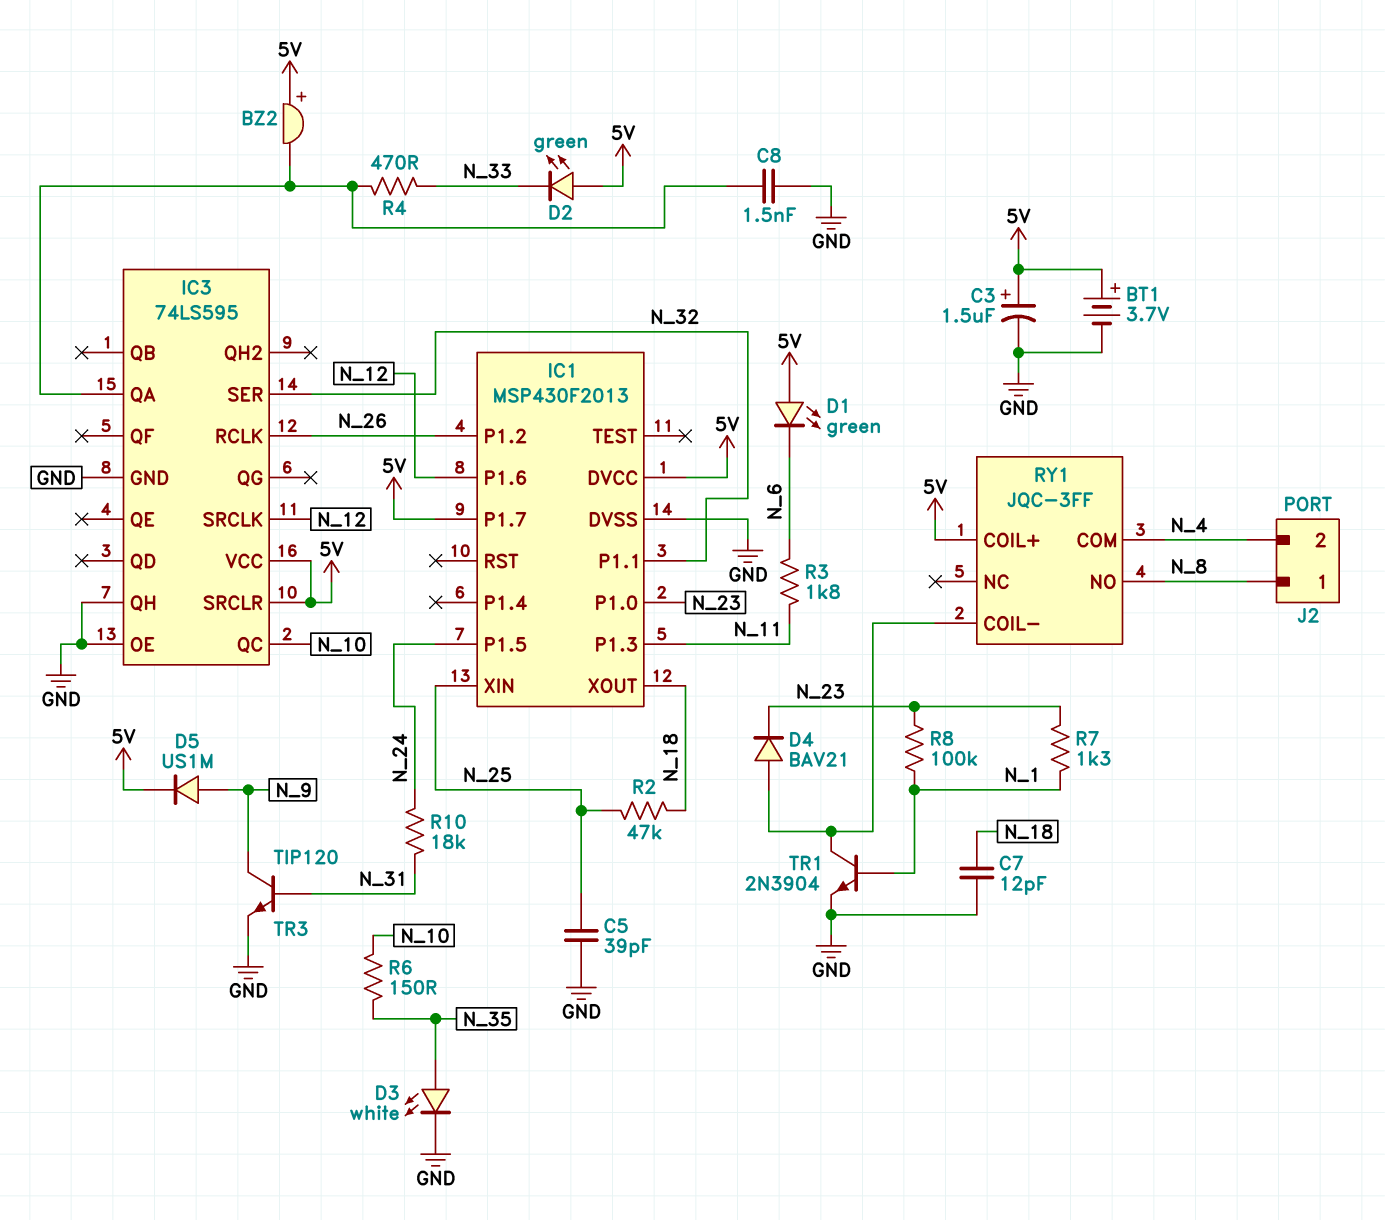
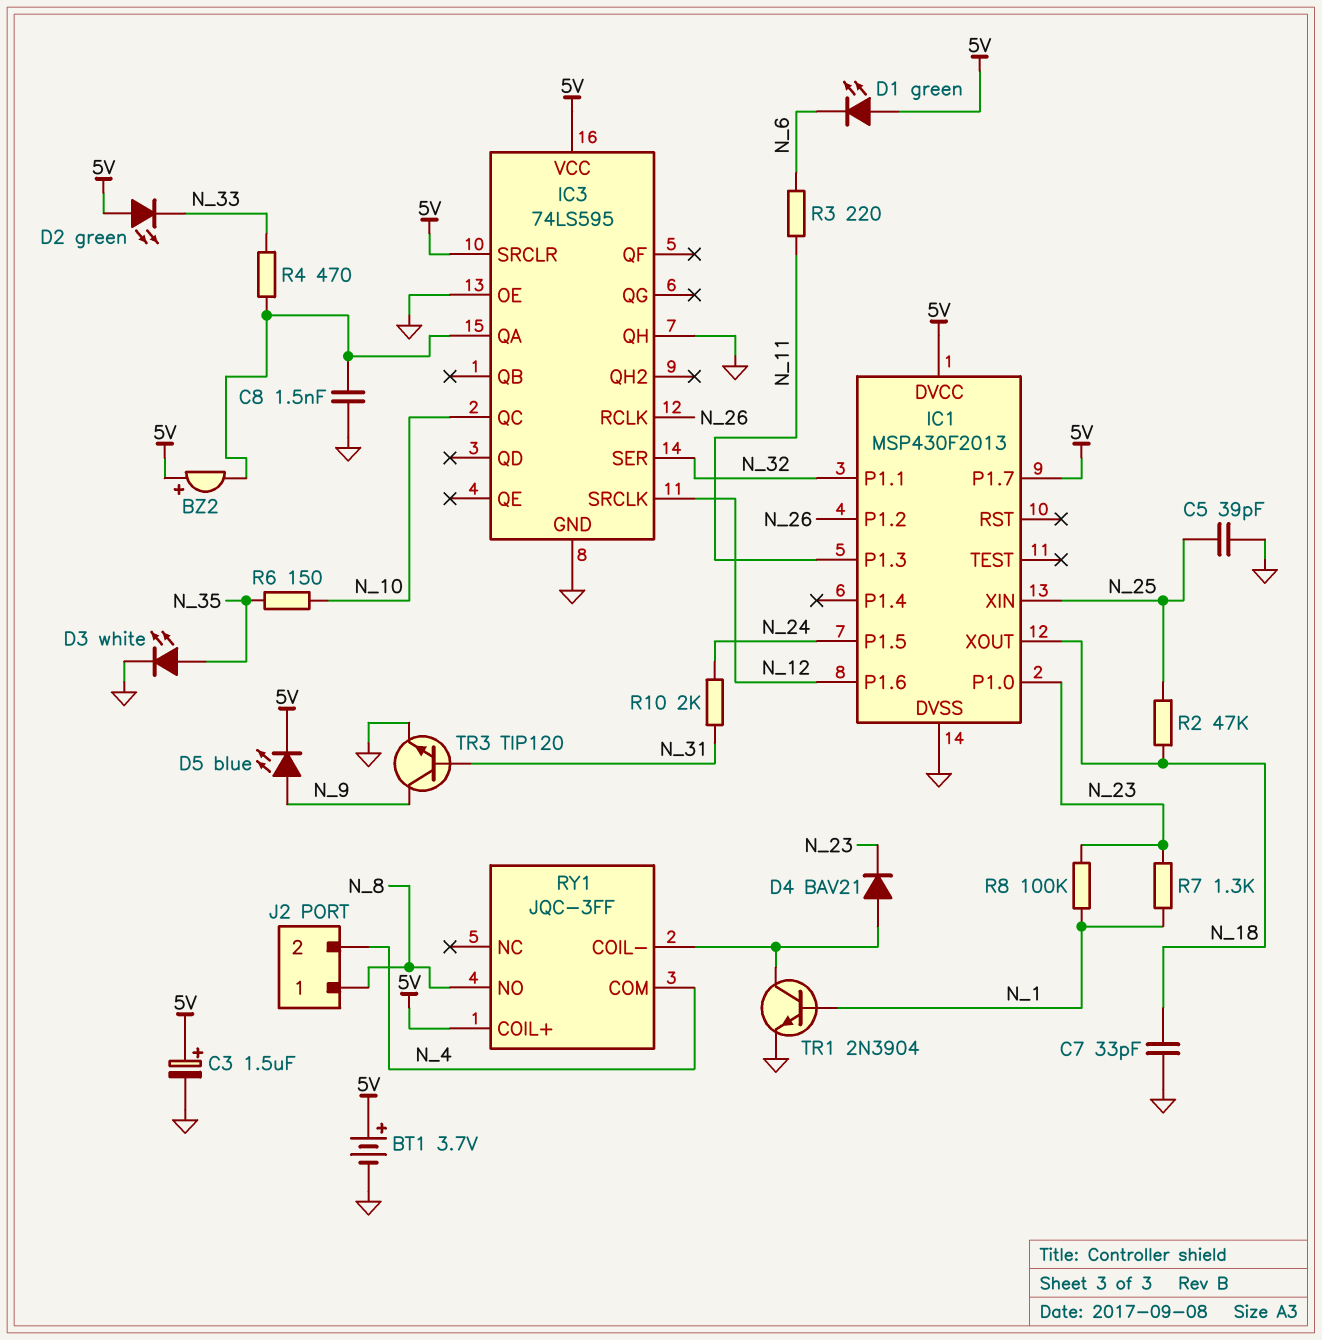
C7: 12pF (GND, N_18) -> 33pF (GND, N_18)
D5: diode US1M (A N_9, K 5V) -> LED blue (A N_9, K 5V)
R3: 1.8k (N_6, N_11) -> 220 (N_6, N_11)
R10: 18k (N_24, N_31) -> 2k (N_24, N_31)

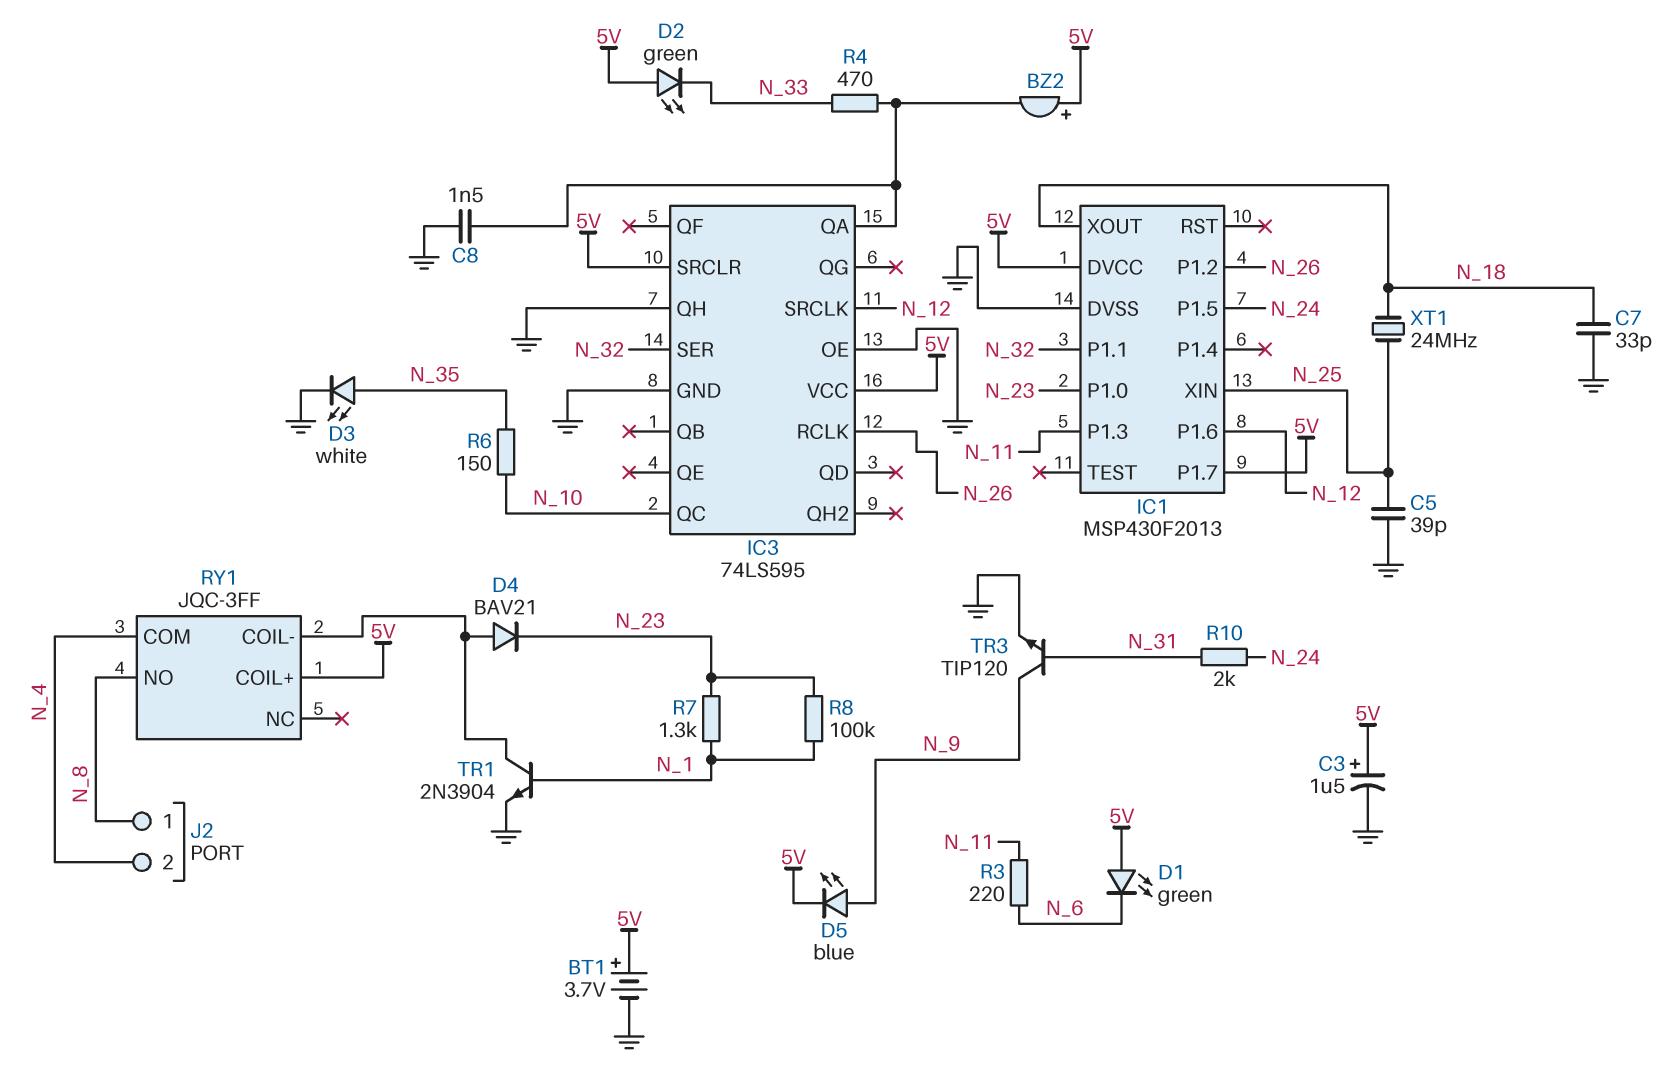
R2: 47k (N_18, N_25) -> none
XT1: none -> 24MHz (N_18, N_25)

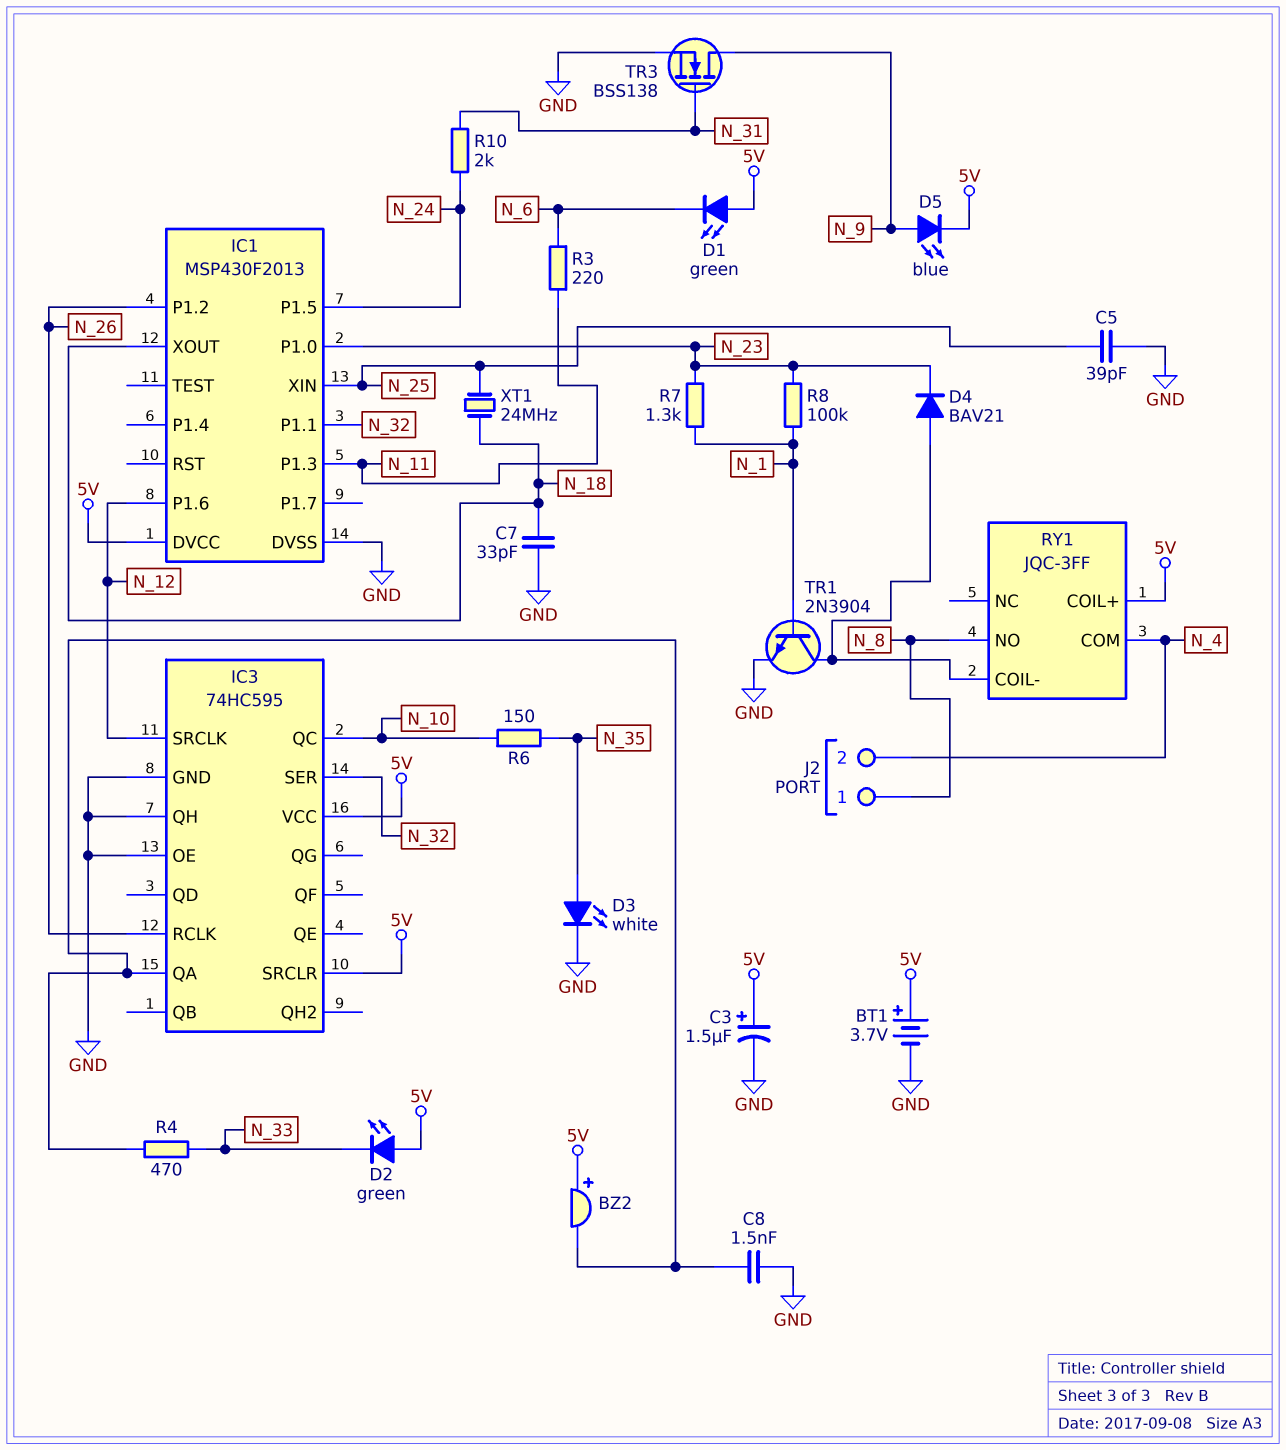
IC1 pin P1.7: 5V -> none
IC3: 74LS595 -> 74HC595
TR3: NPN TIP120 (B N_31, C N_9, E GND) -> NMOS BSS138 (G N_31, D N_9, S GND)

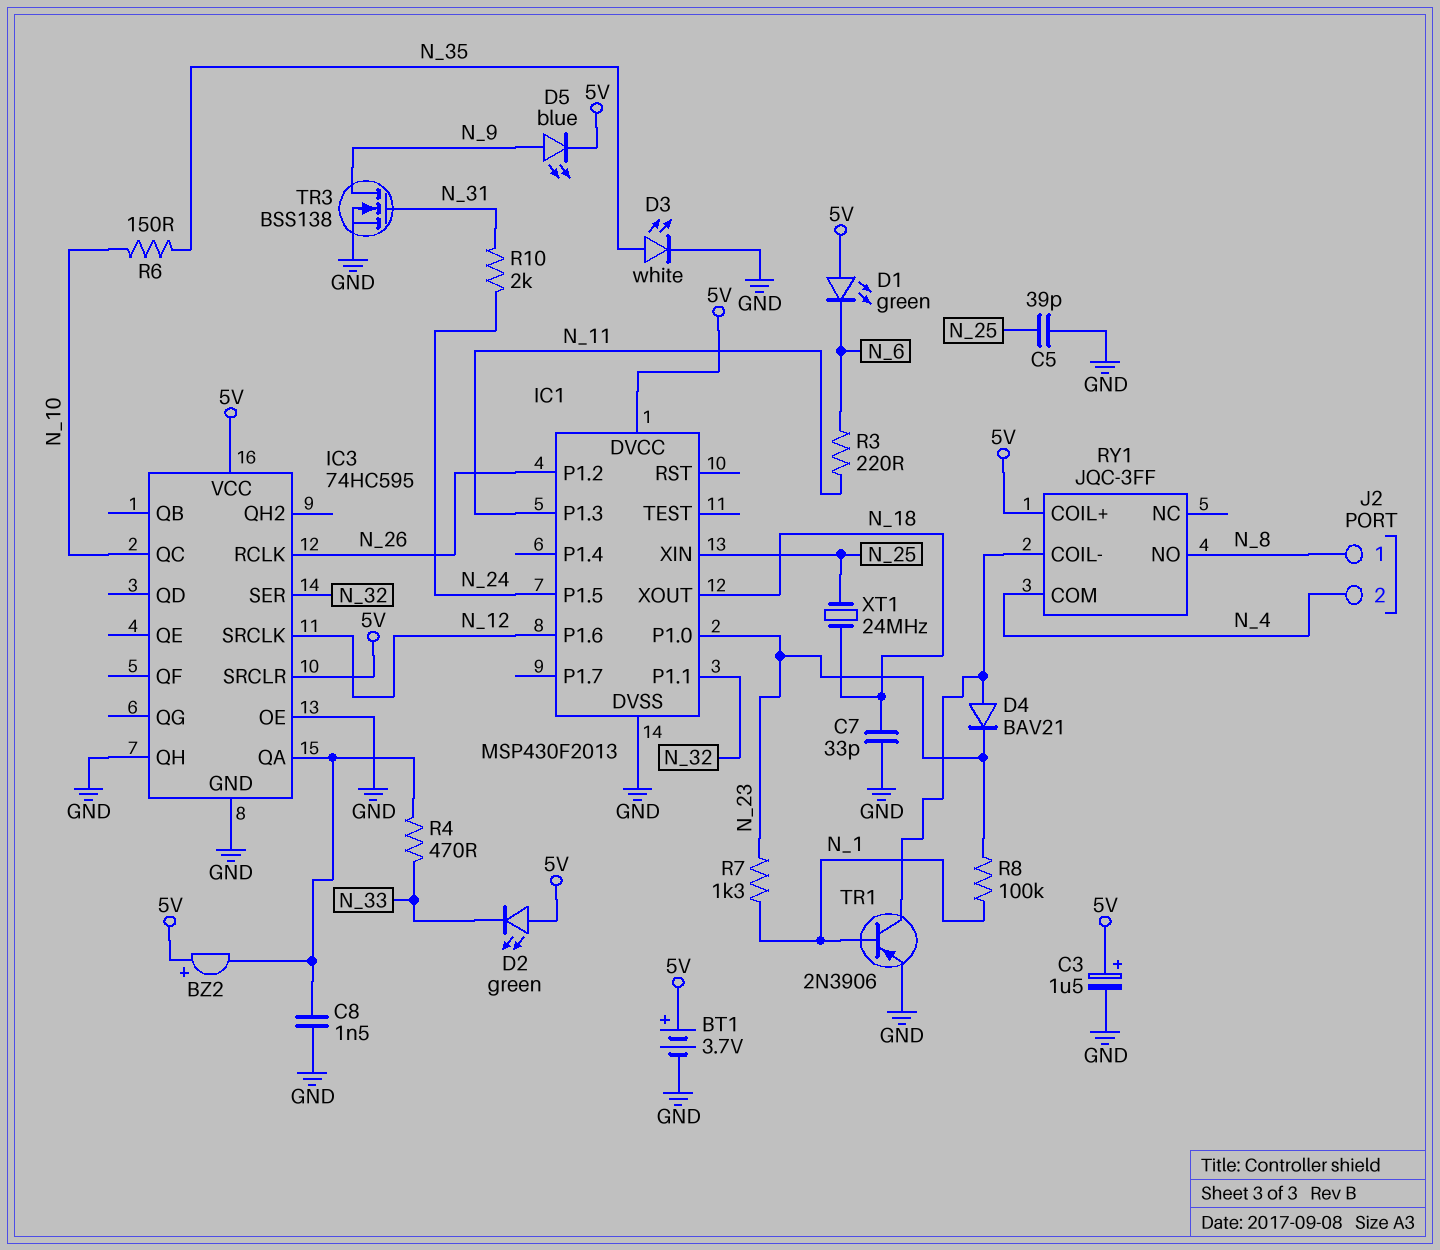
TR1: NPN 2N3904 (B N_1, C RY1/COIL-, E GND) -> PNP 2N3906 (B N_1, C RY1/COIL-, E GND)

